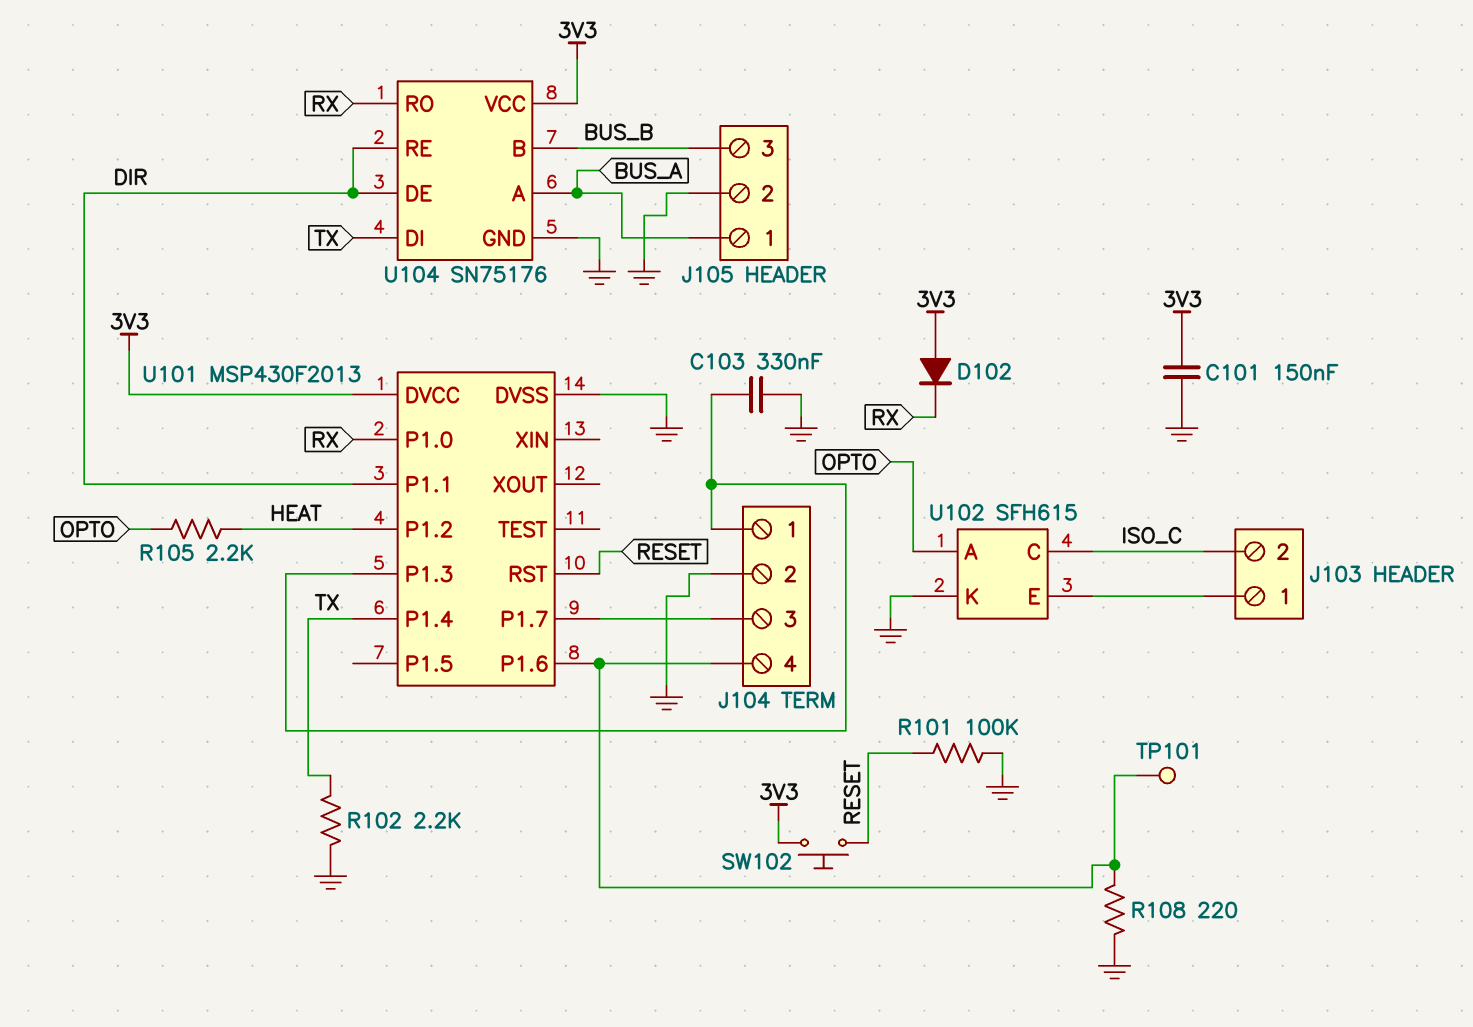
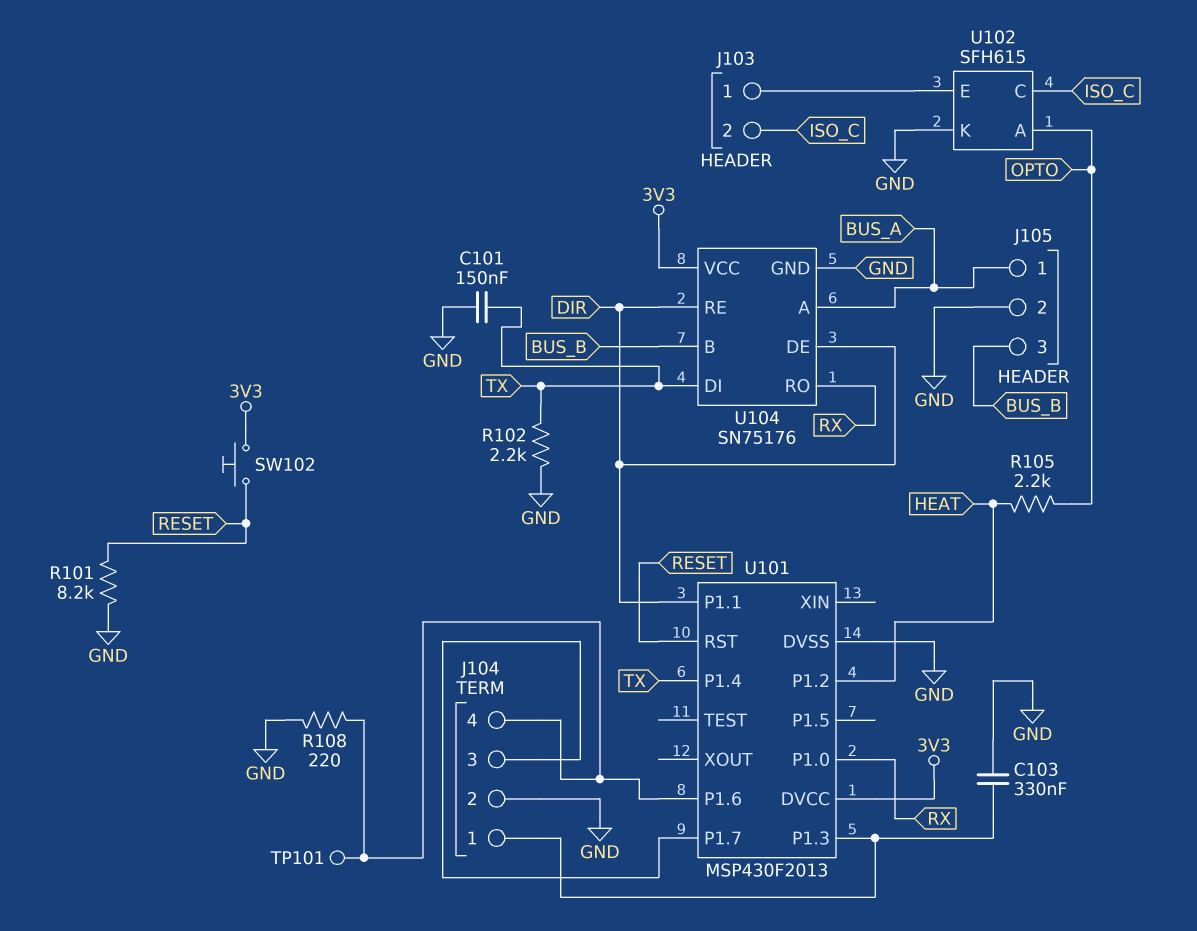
C101: 150nF (3V3, GND) -> 150nF (GND, TX)
D102: diode (A 3V3, K RX) -> none
R101: 100k (GND, RESET) -> 8.2k (GND, RESET)

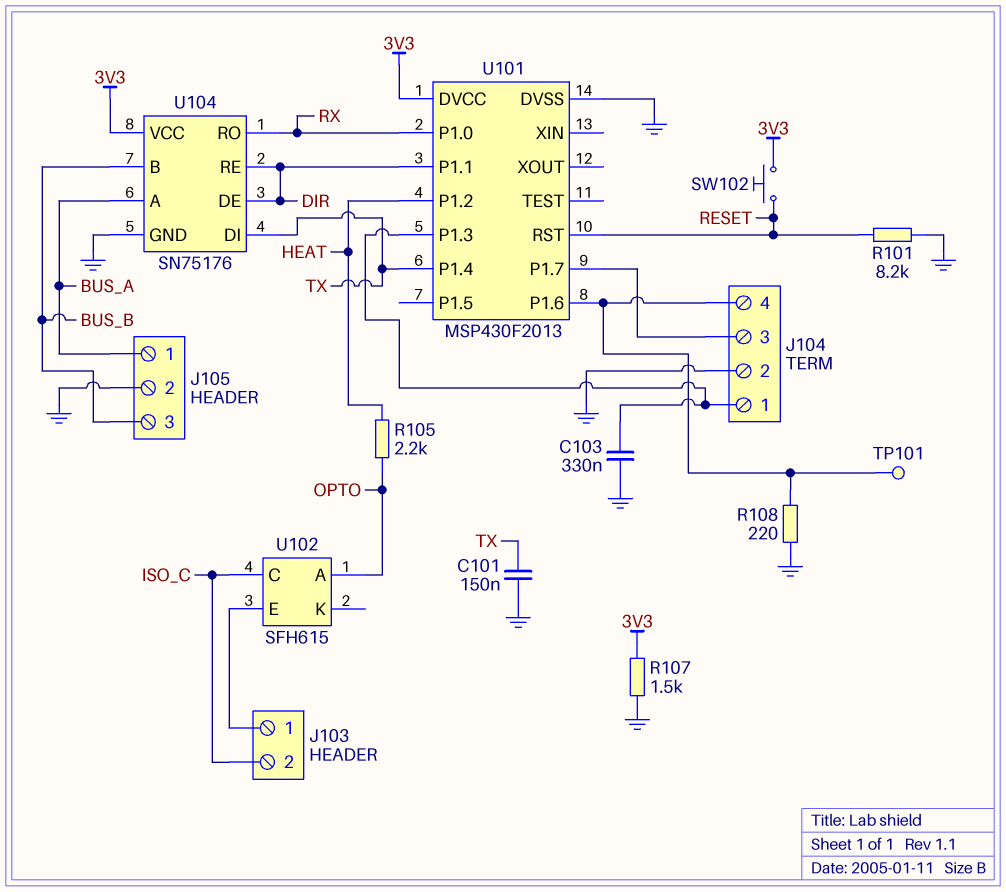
R102: 2.2k (GND, TX) -> none
R107: none -> 1.5k (3V3, GND)
U102 pin K: GND -> none

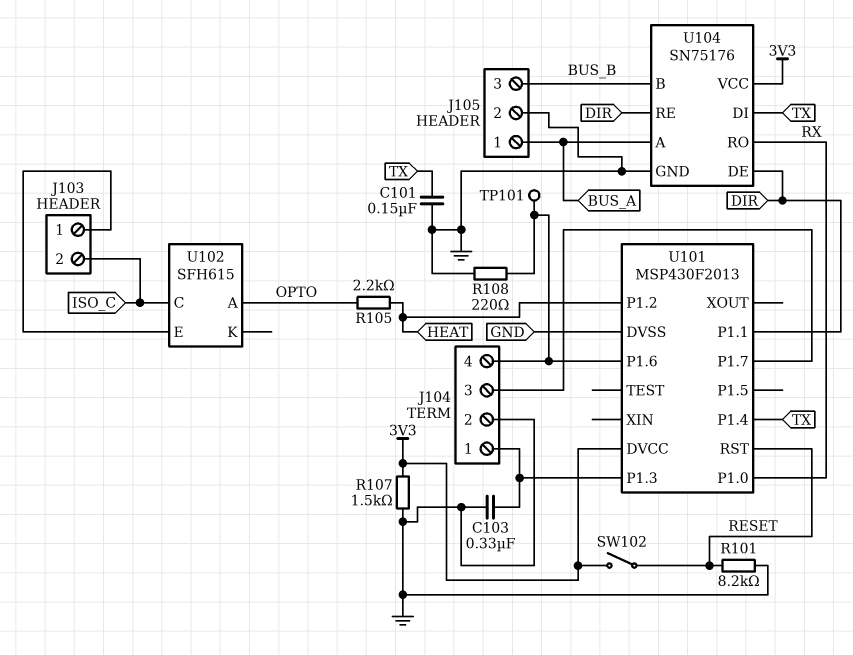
SW102: button (3V3, RESET) -> switch (3V3, RESET)

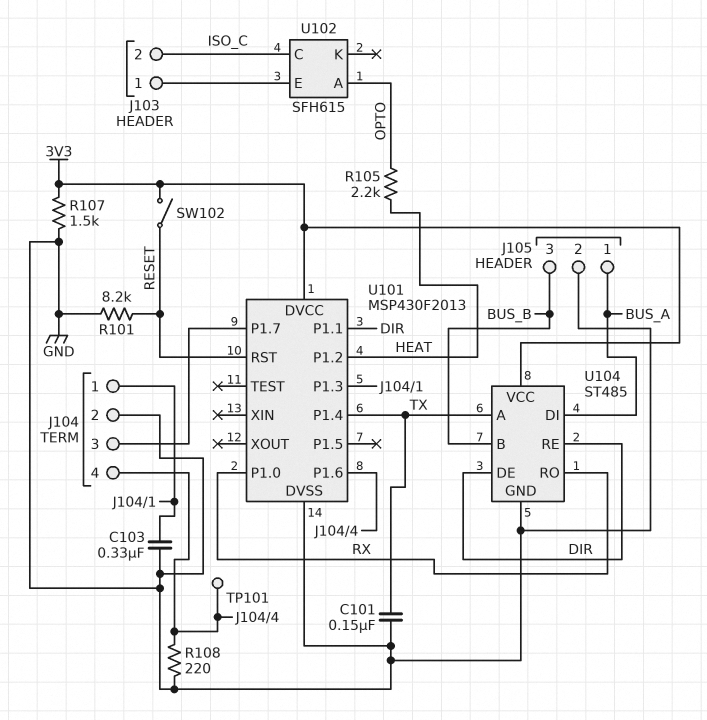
U104: SN75176 -> ST485
U104 pin A: BUS_A -> TX
U104 pin DI: TX -> BUS_A

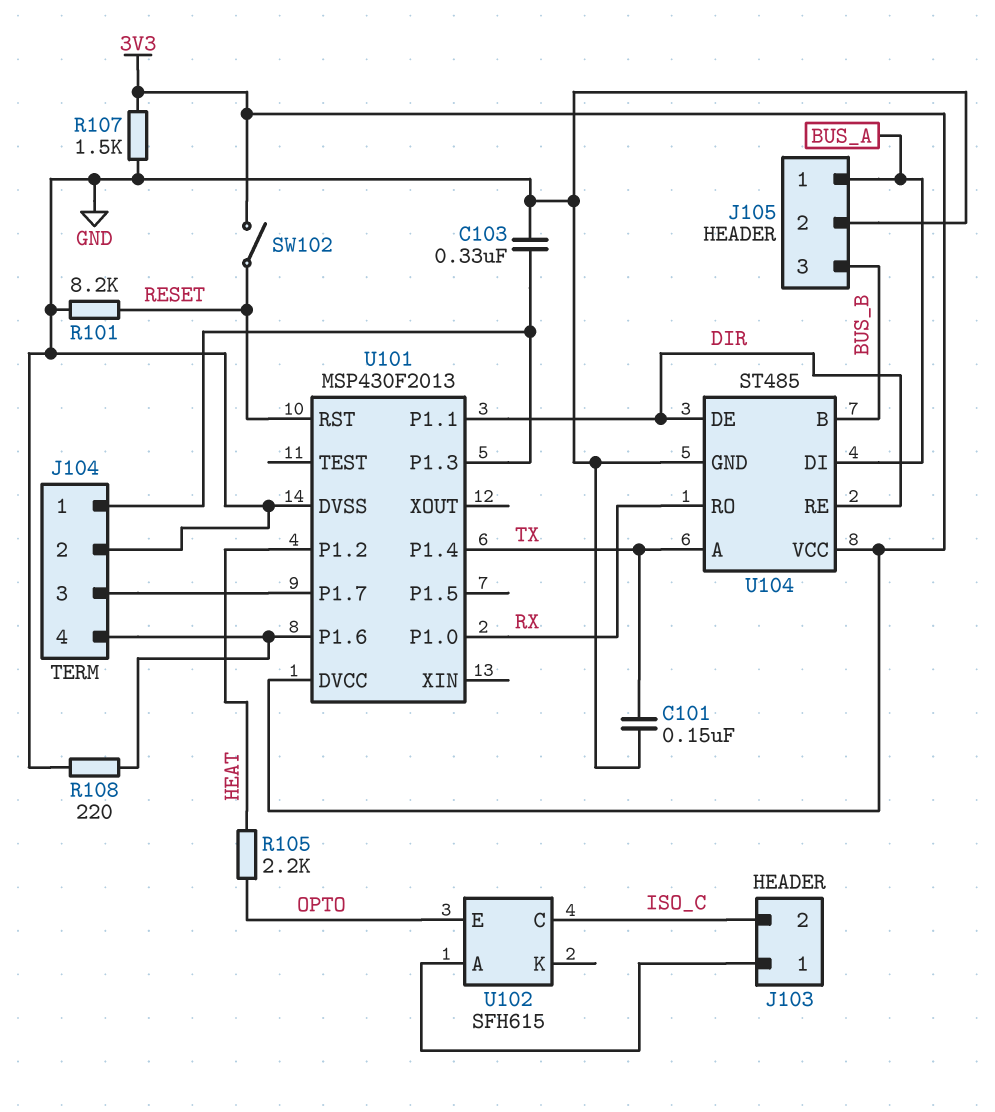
TP101: test point (J104/4) -> none
U102 pin A: OPTO -> J103/1
U102 pin E: J103/1 -> OPTO

